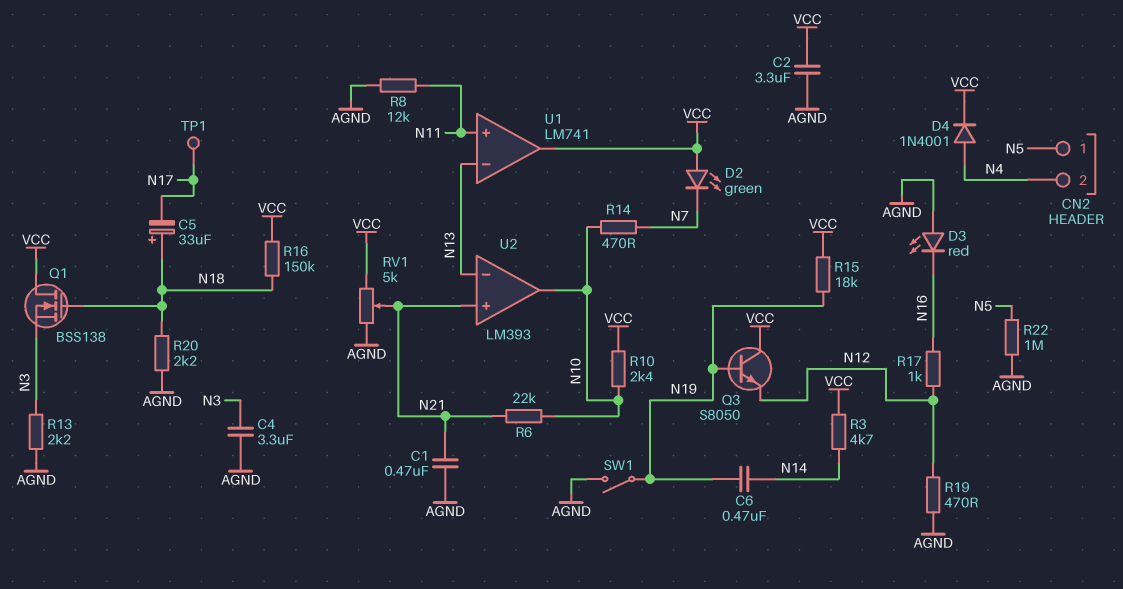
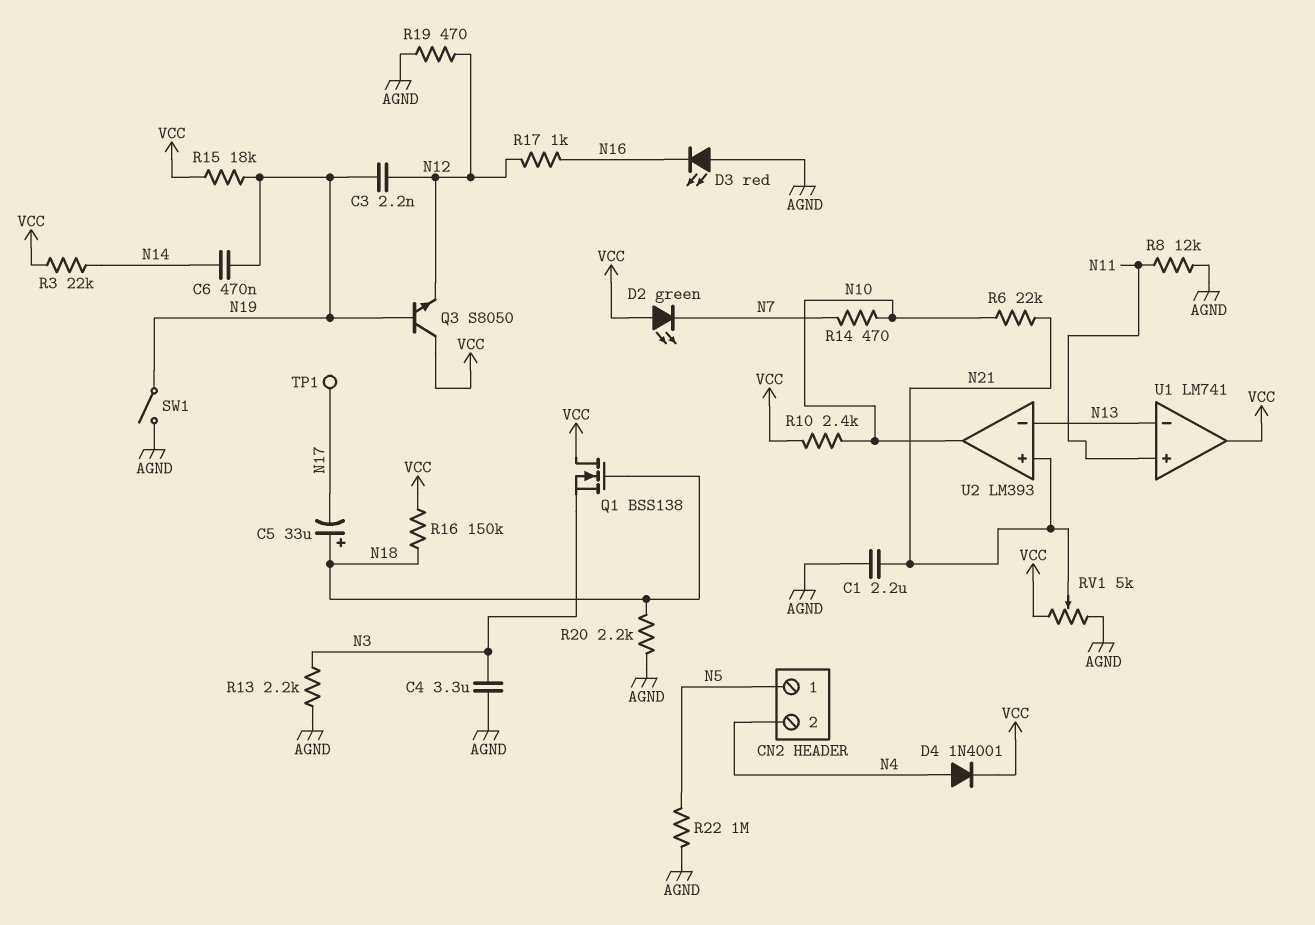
C1: 470nF (AGND, N21) -> 2.2uF (AGND, N21)
C2: 3.3uF (AGND, VCC) -> none
C3: none -> 2.2nF (N12, N19)
R3: 4.7k (N14, VCC) -> 22k (N14, VCC)

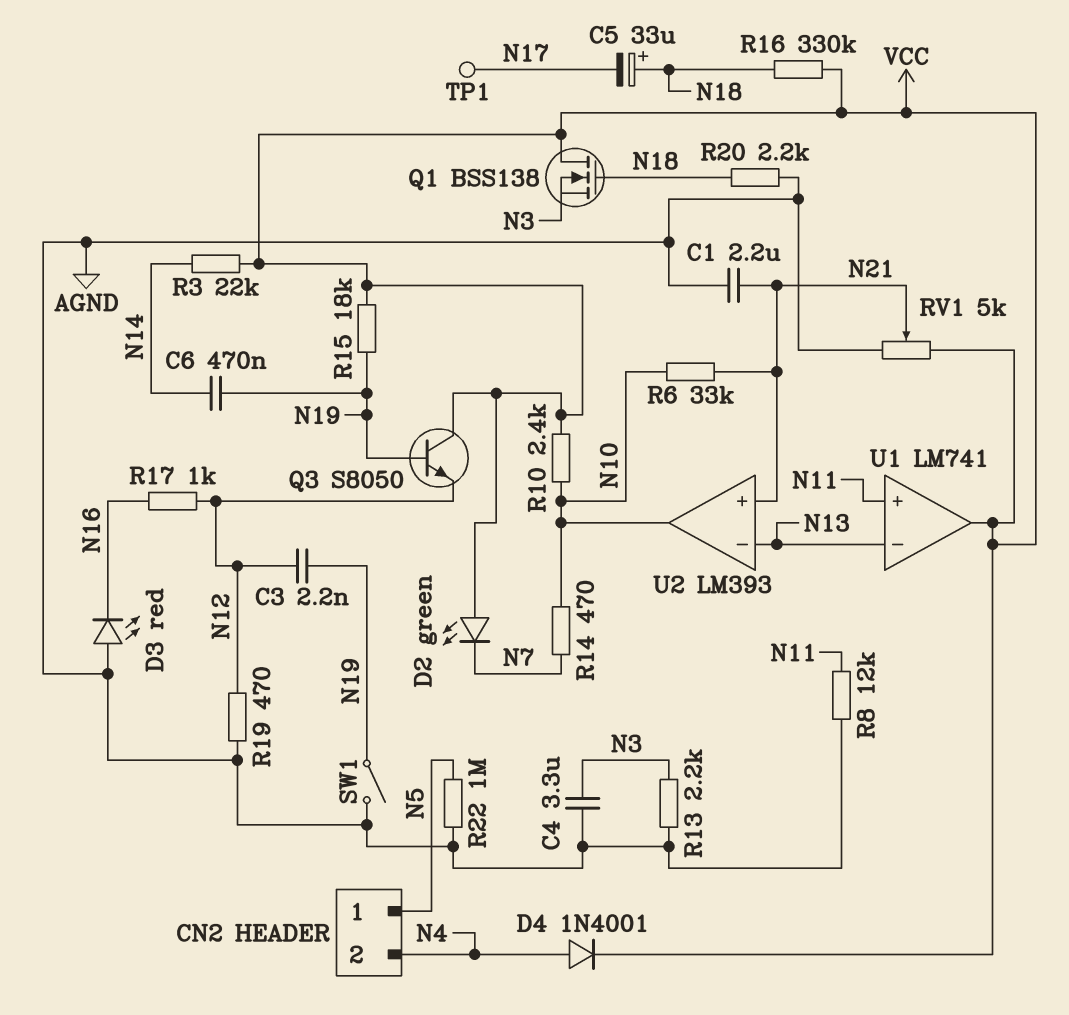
R6: 22k (N10, N21) -> 33k (N10, N21)
R16: 150k (N18, VCC) -> 330k (N18, VCC)

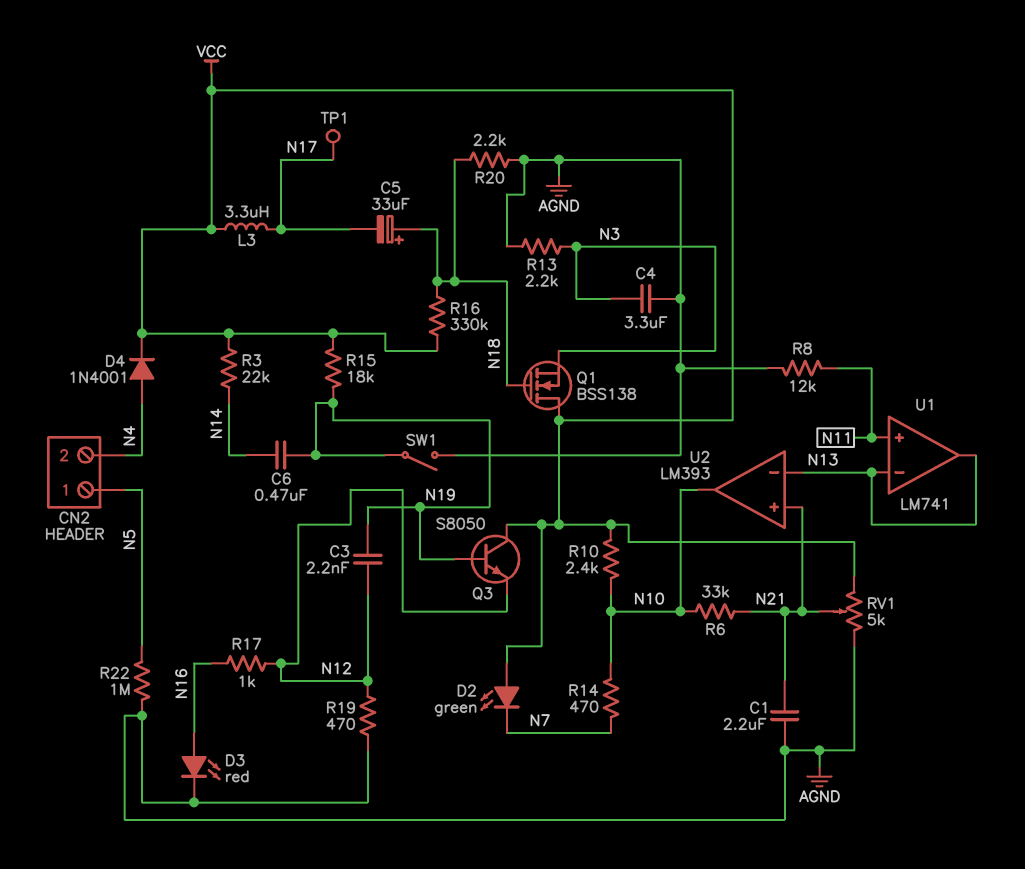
D3: LED red (A AGND, K N16) -> LED red (A N16, K AGND)
L3: none -> 3.3uH (N17, VCC)
U1 pin out: VCC -> N13

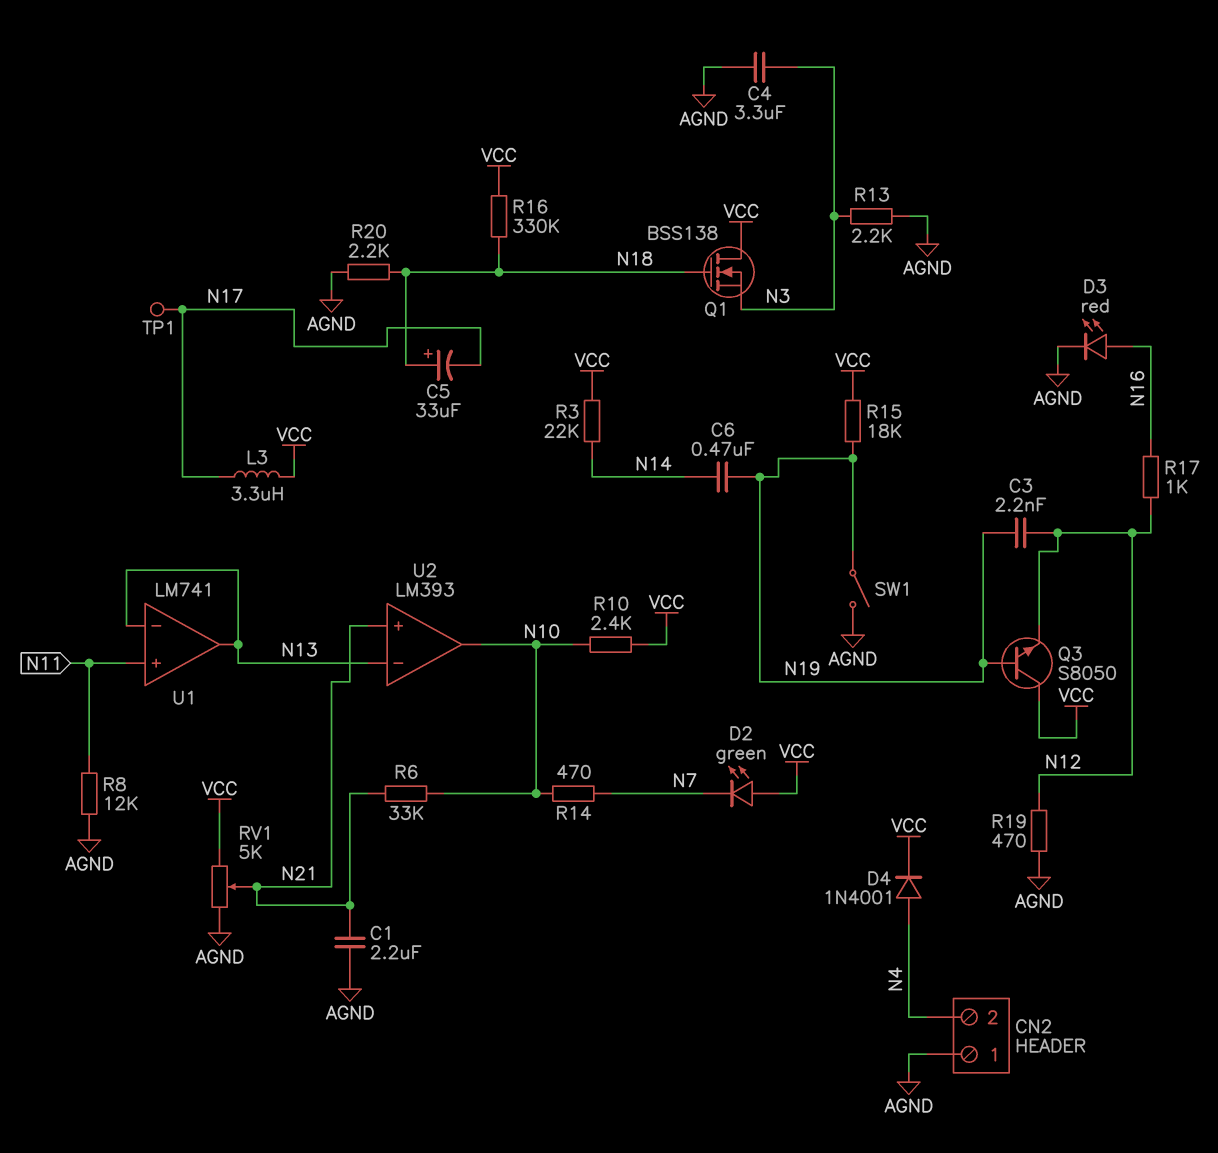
CN2 pin 1: N5 -> AGND
R22: 1M (AGND, N5) -> none

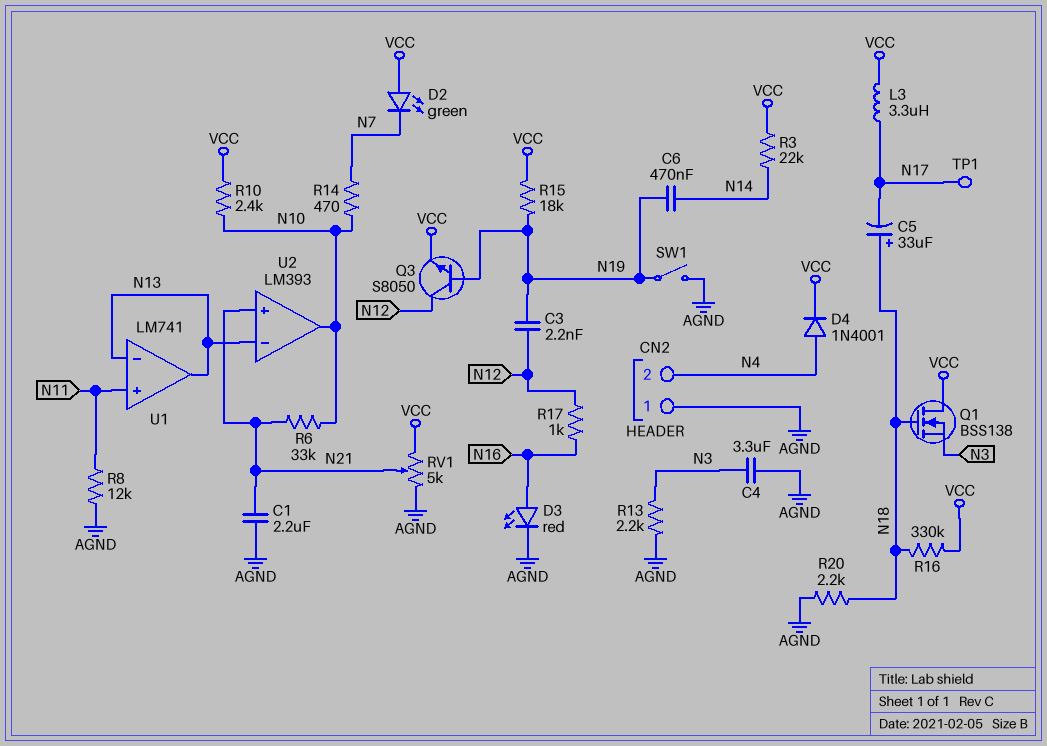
Q3: NPN S8050 (B N19, C VCC, E N12) -> NPN S8050 (B N19, C N12, E VCC)
R19: 470 (AGND, N12) -> none

